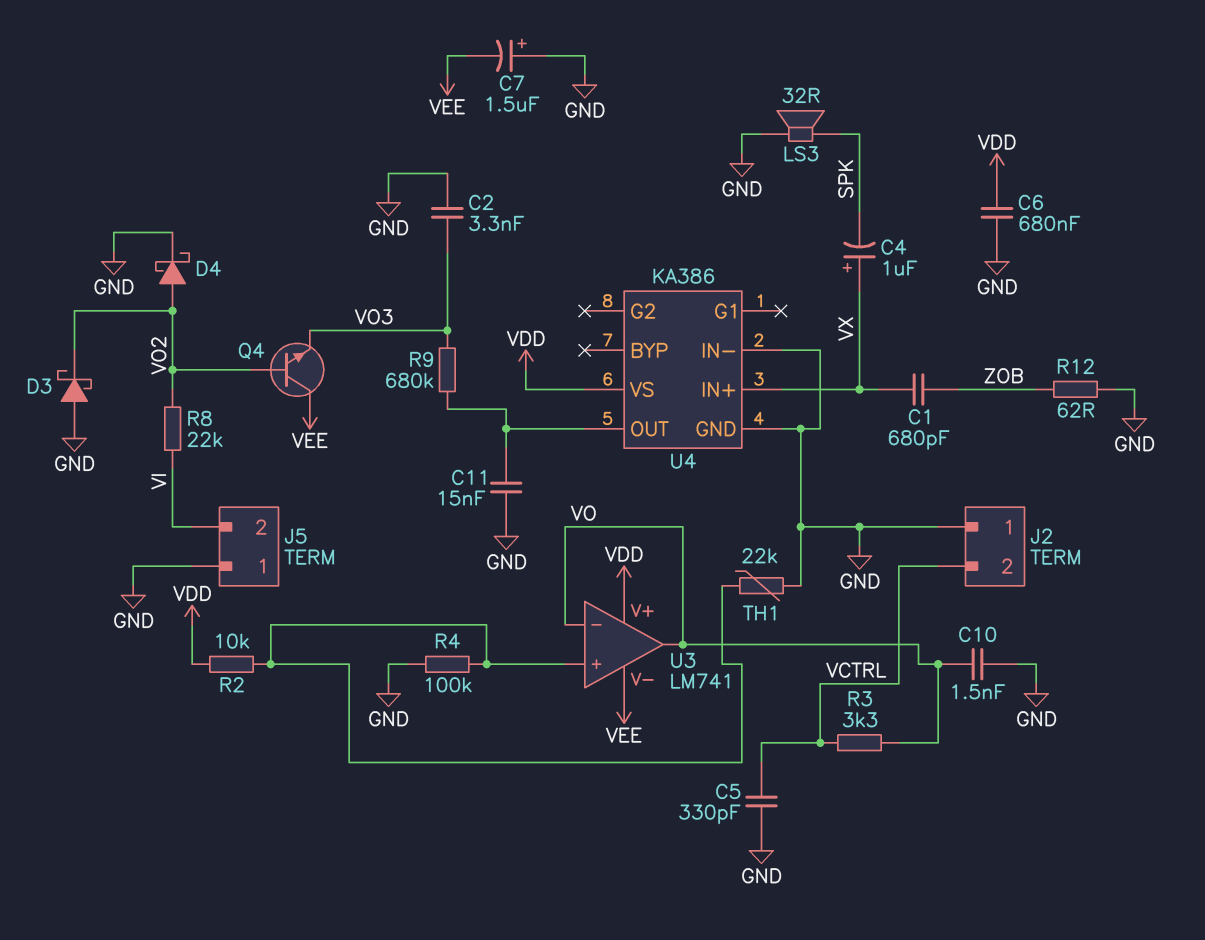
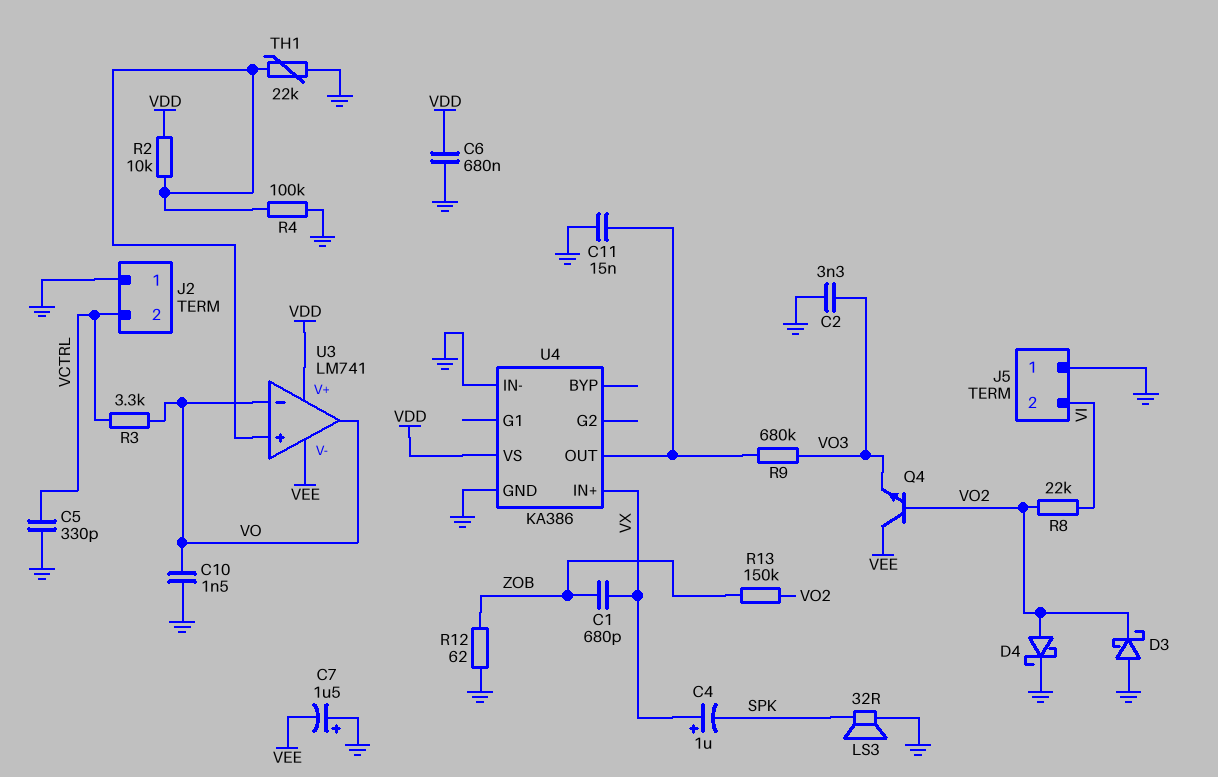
R13: none -> 150k (VO2, ZOB)

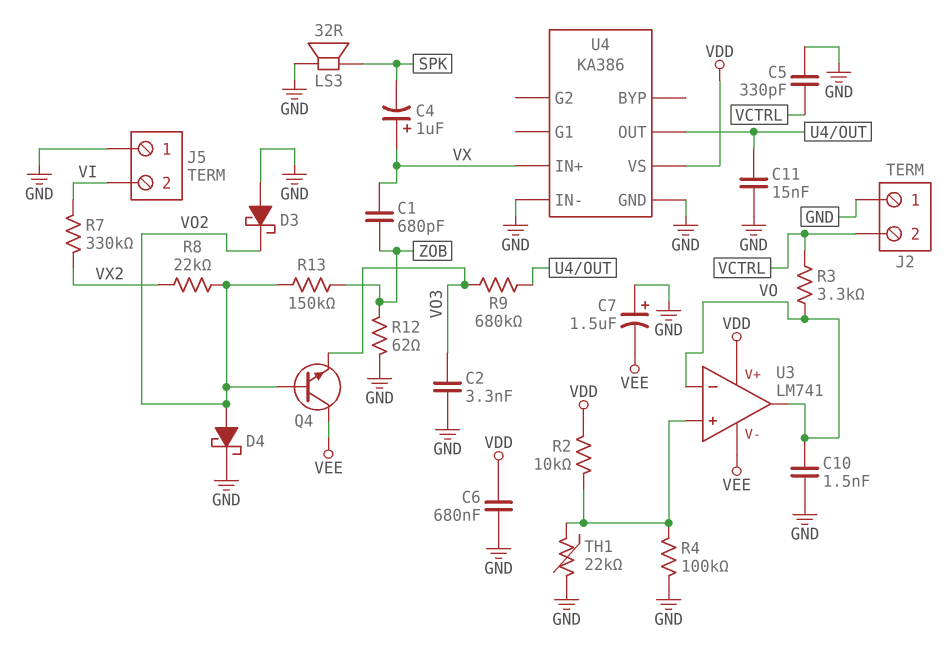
R7: none -> 330k (VI, VX2)
R8: 22k (VI, VO2) -> 22k (VO2, VX2)

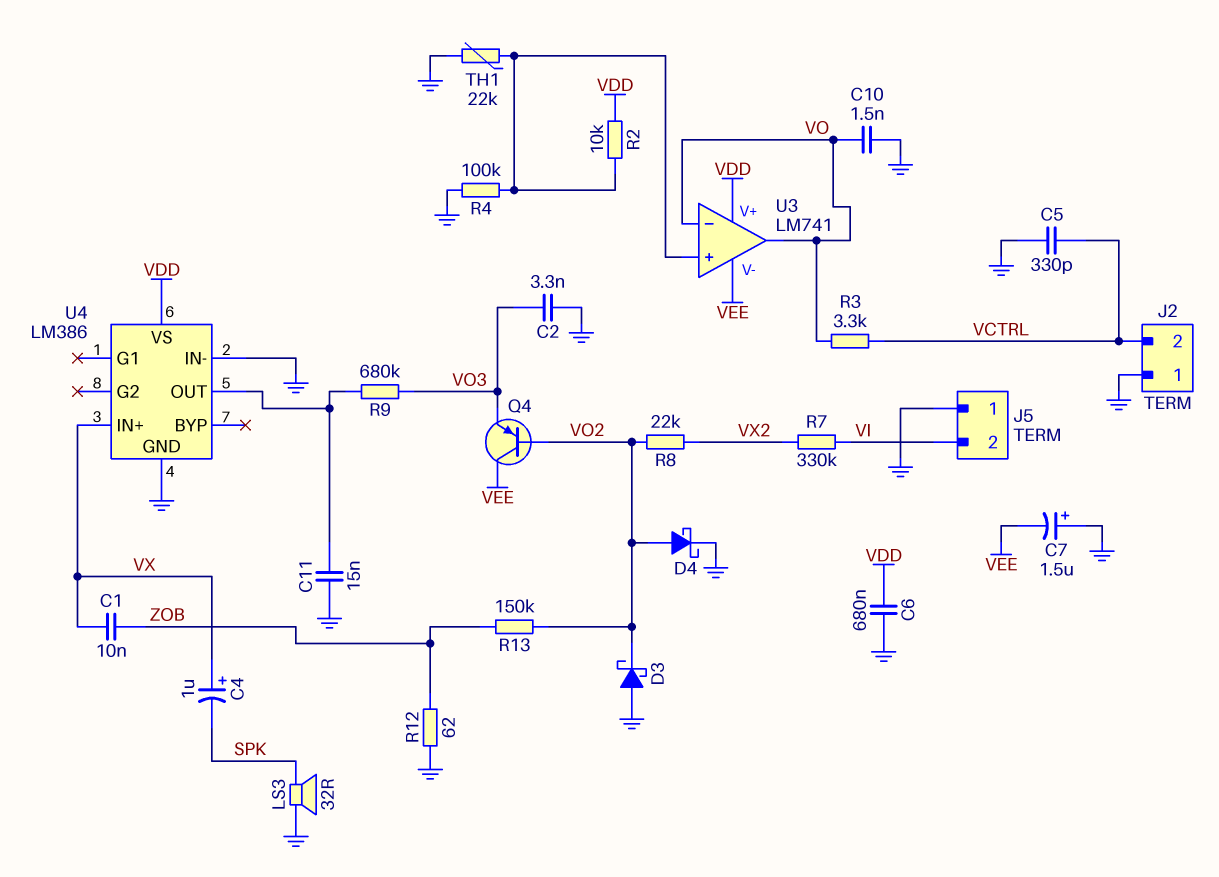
C1: 680pF (VX, ZOB) -> 10nF (VX, ZOB)
Q4: NPN (B VO2, C VEE, E VO3) -> PNP (B VO2, C VEE, E VO3)
U4: KA386 -> LM386

